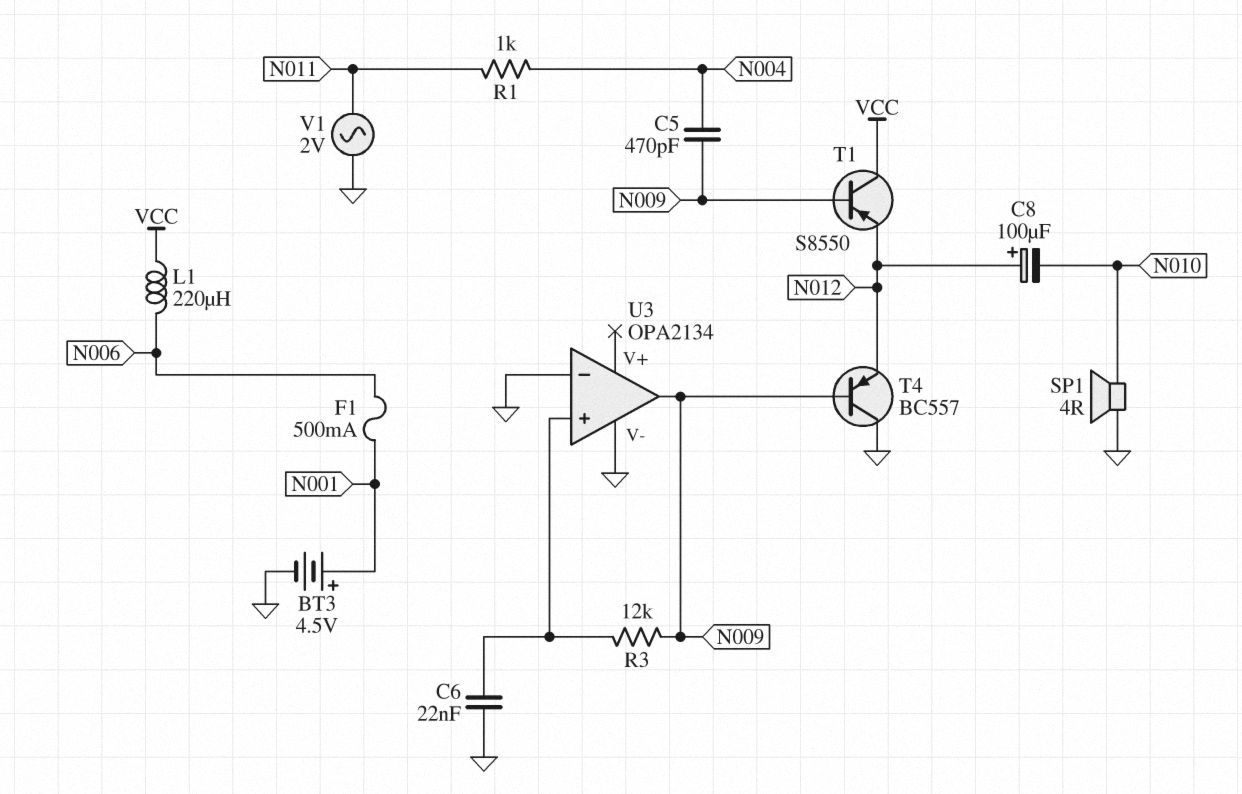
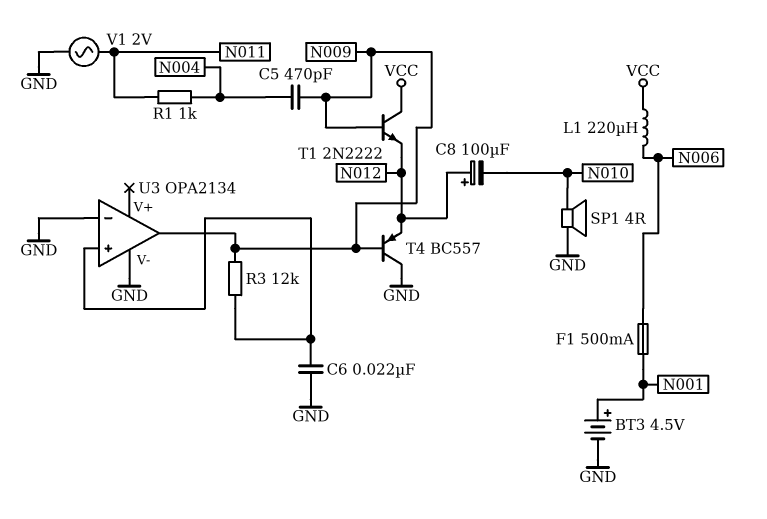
T1: PNP S8550 (B N009, C VCC, E N012) -> NPN 2N2222 (B N009, C VCC, E N012)

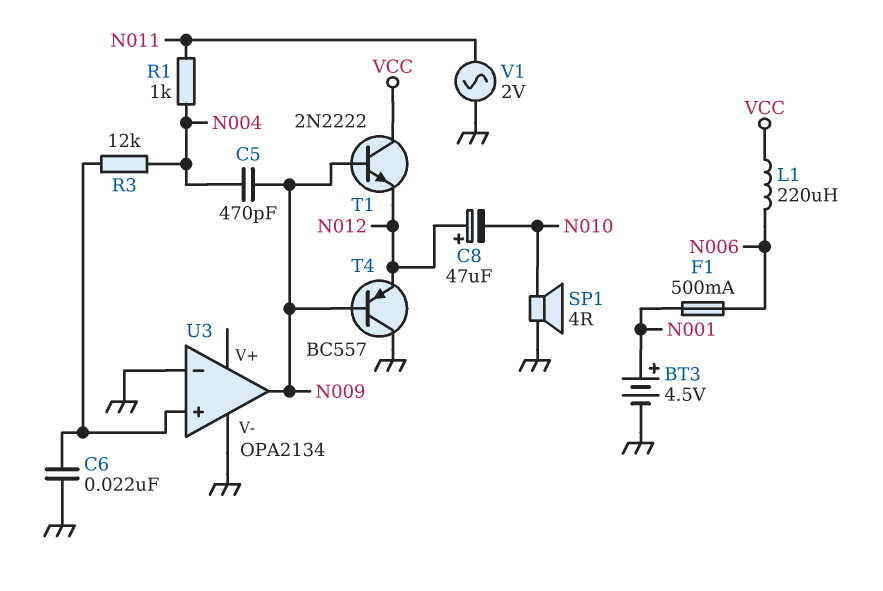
C8: 100uF (plus N012, minus N010) -> 47uF (plus N012, minus N010)
R3: 12k (N009, U3/in+) -> 12k (N004, U3/in+)

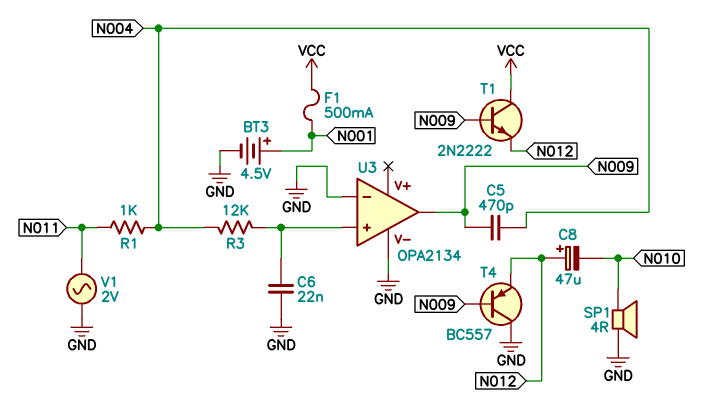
F1: 500mA (N001, N006) -> 500mA (N001, VCC)
L1: 220uH (N006, VCC) -> none

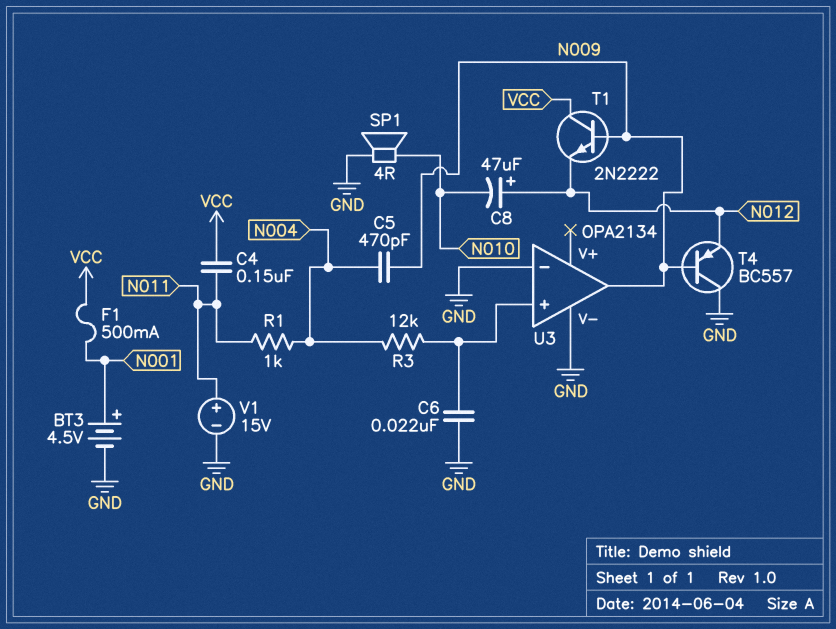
C4: none -> 150nF (N011, VCC)
V1: AC 2V (GND, N011) -> 15V (plus N011, minus GND)

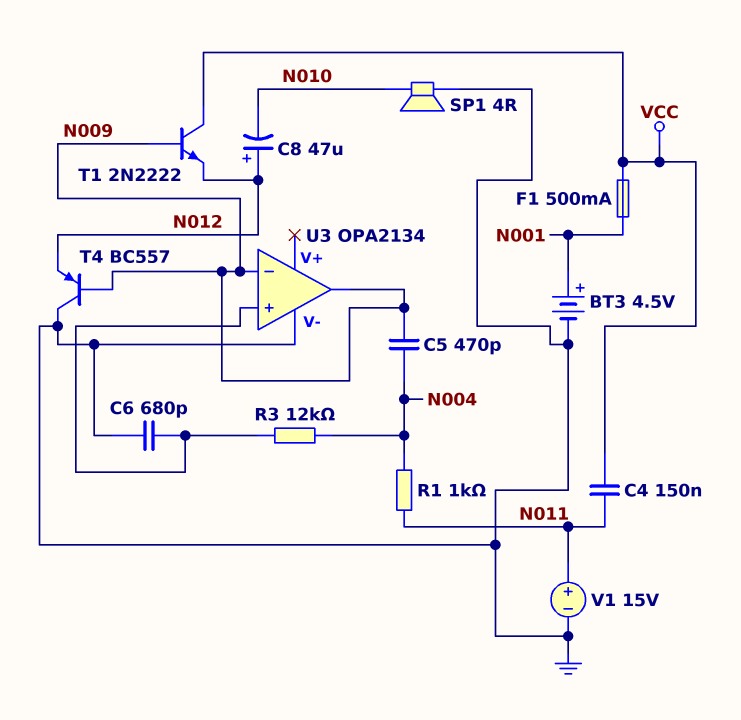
C6: 22nF (GND, U3/in+) -> 680pF (GND, U3/in+)
U3 pin in-: GND -> N009

